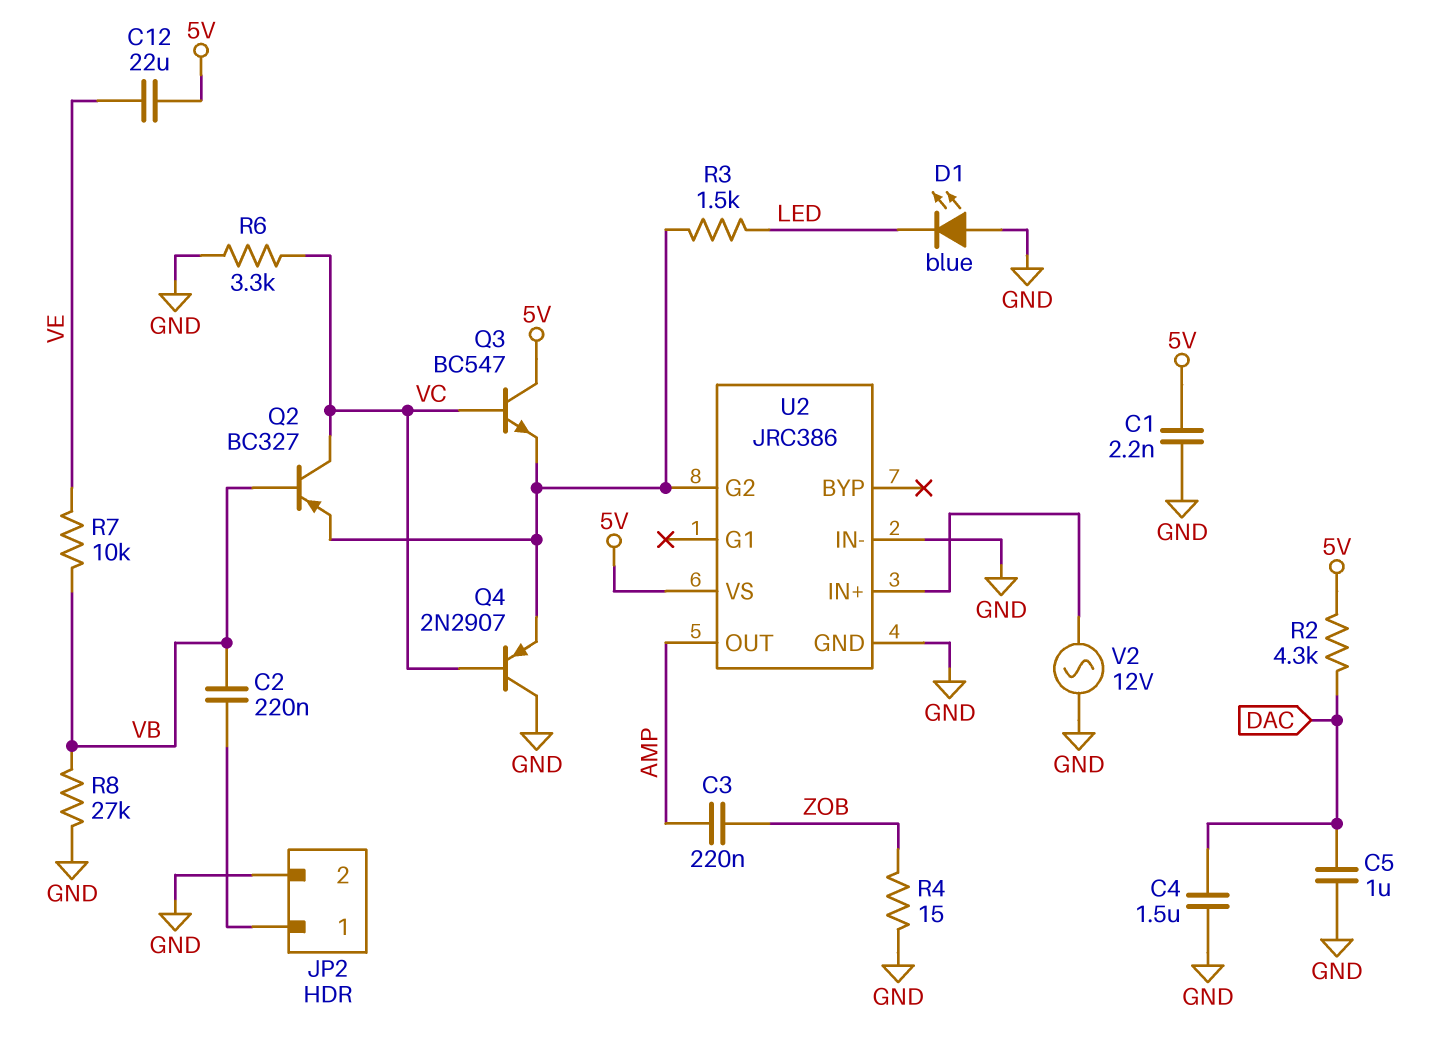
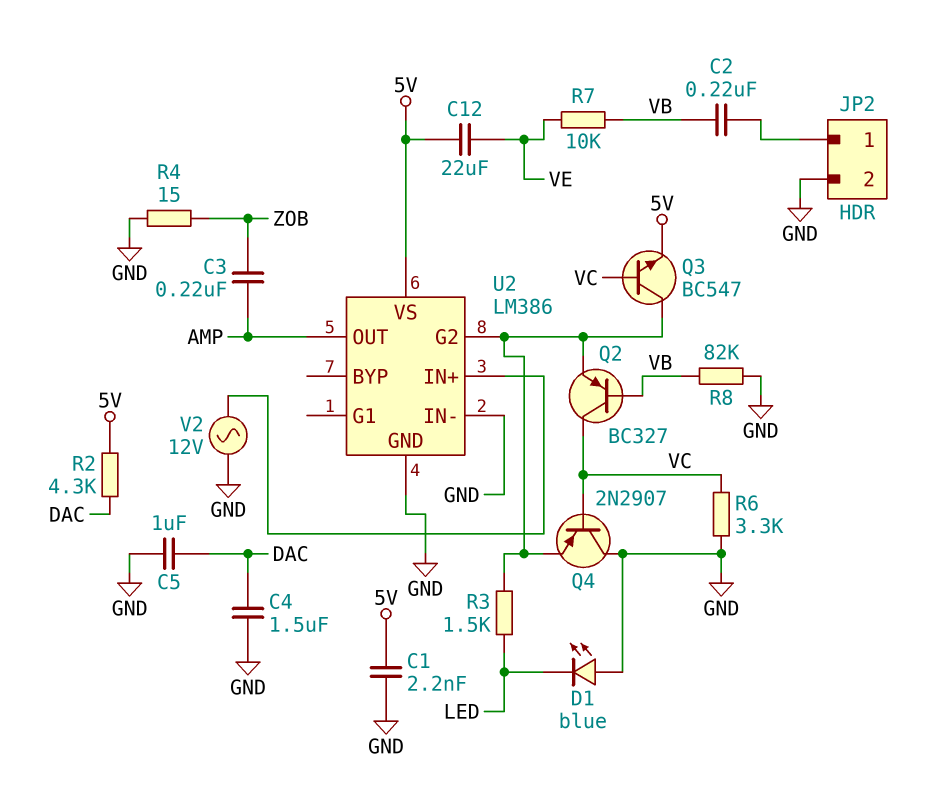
Q3: NPN BC547 (B VC, C 5V, E U2/G2) -> NPN BC547 (B VC, C U2/G2, E 5V)
R8: 27k (GND, VB) -> 82k (GND, VB)
U2: JRC386 -> LM386

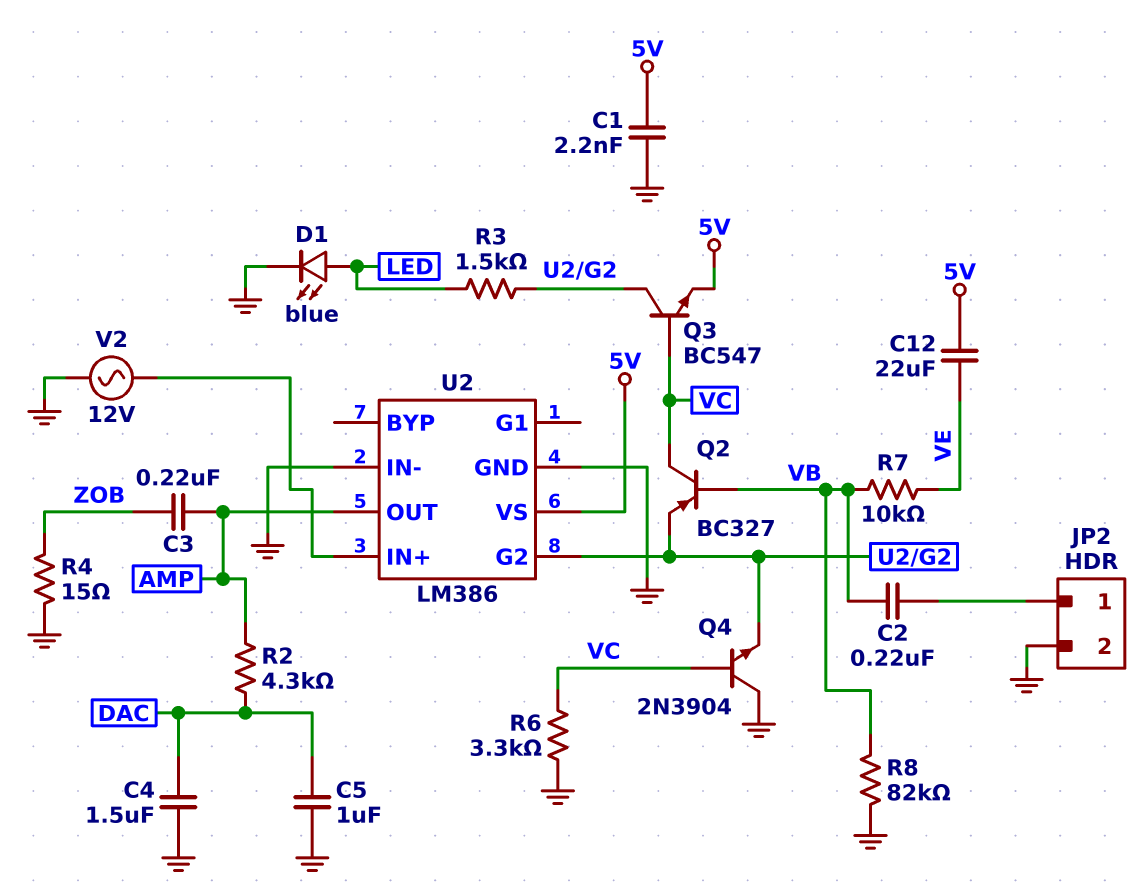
D1: LED blue (A GND, K LED) -> LED blue (A LED, K GND)
Q4: PNP 2N2907 (B VC, C GND, E U2/G2) -> NPN 2N3904 (B VC, C GND, E U2/G2)
R2: 4.3k (5V, DAC) -> 4.3k (AMP, DAC)

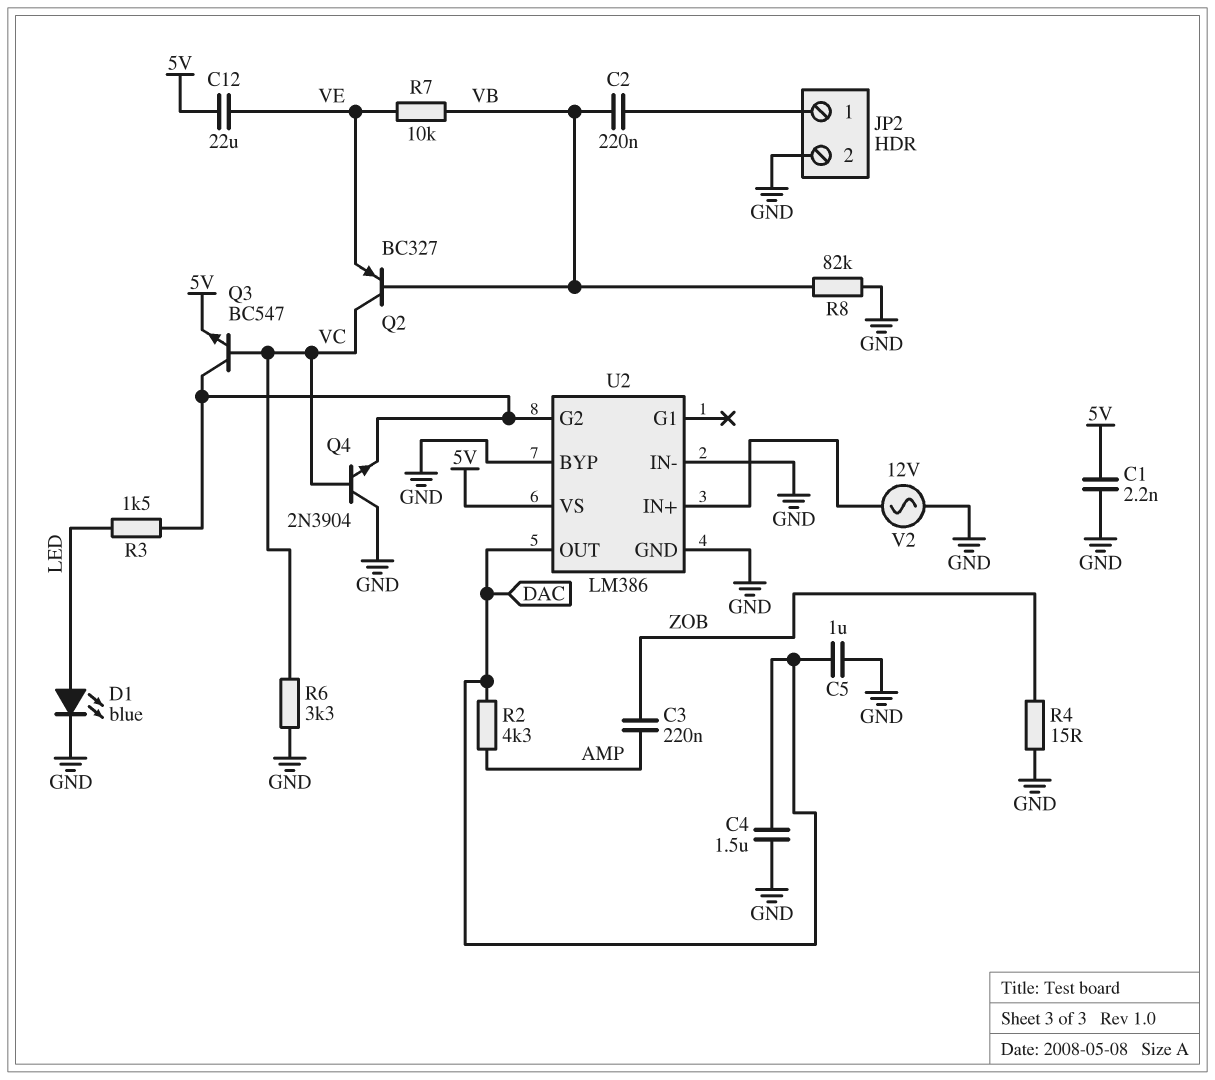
Q2: PNP BC327 (B VB, C VC, E U2/G2) -> PNP BC327 (B VB, C VC, E VE)
U2 pin BYP: none -> GND
U2 pin OUT: AMP -> DAC

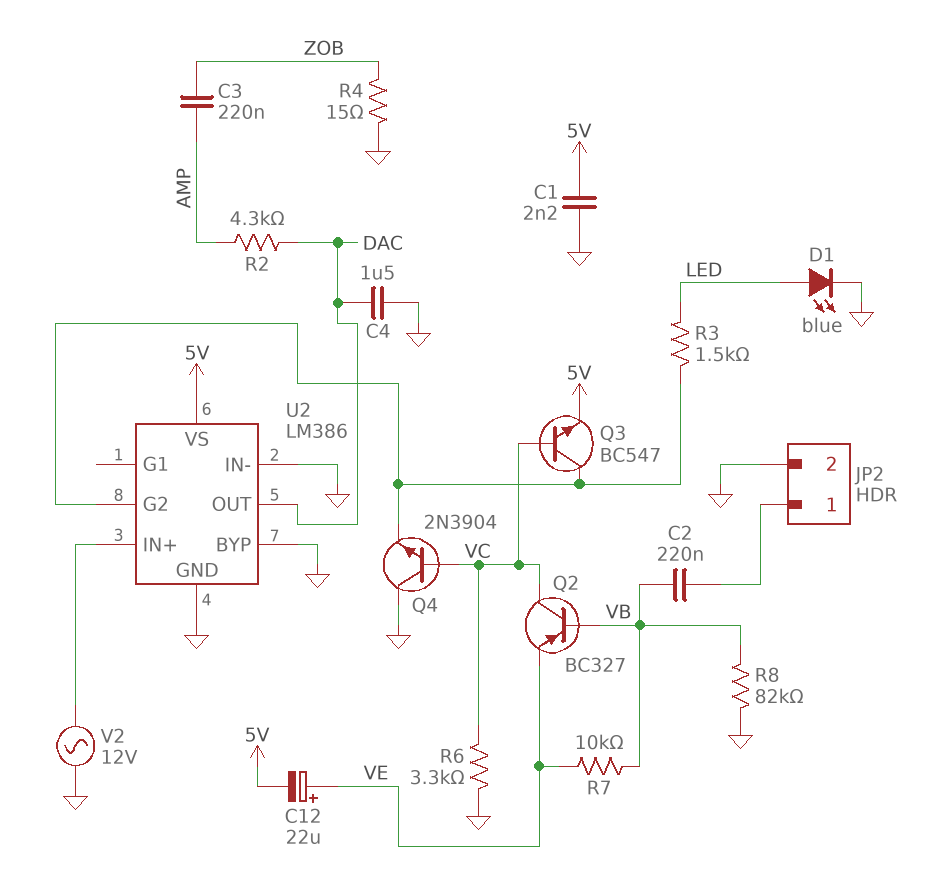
C5: 1uF (DAC, GND) -> none
C12: 22uF (5V, VE) -> 22uF (plus VE, minus 5V)

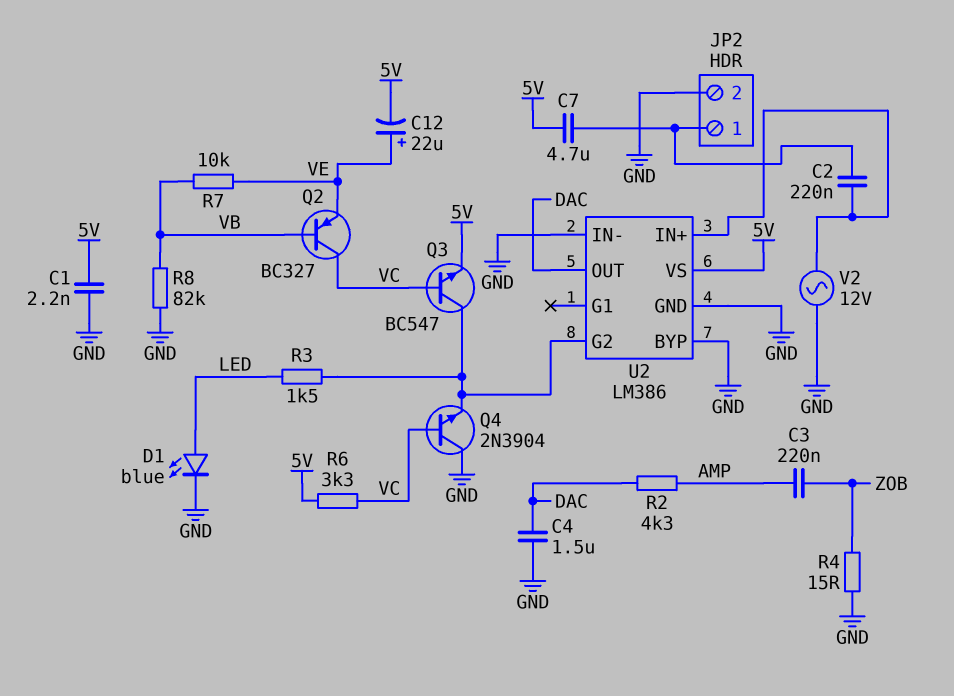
C2: 220nF (JP2/1, VB) -> 220nF (JP2/1, U2/IN+)
C7: none -> 4.7uF (5V, JP2/1)
R6: 3.3k (GND, VC) -> 3.3k (5V, VC)

